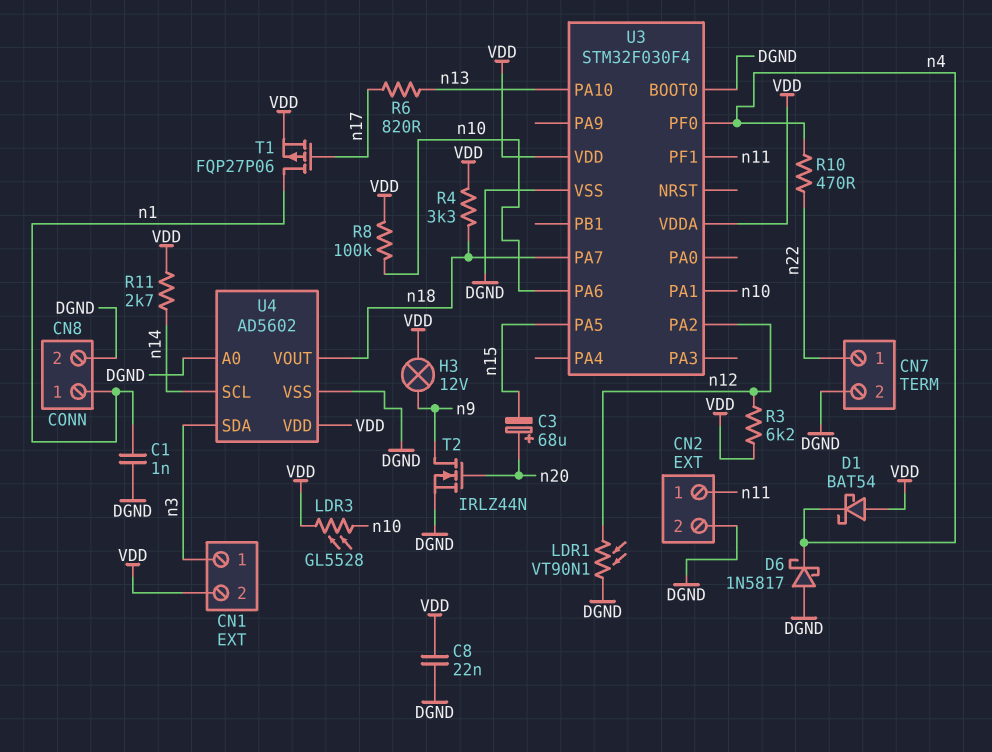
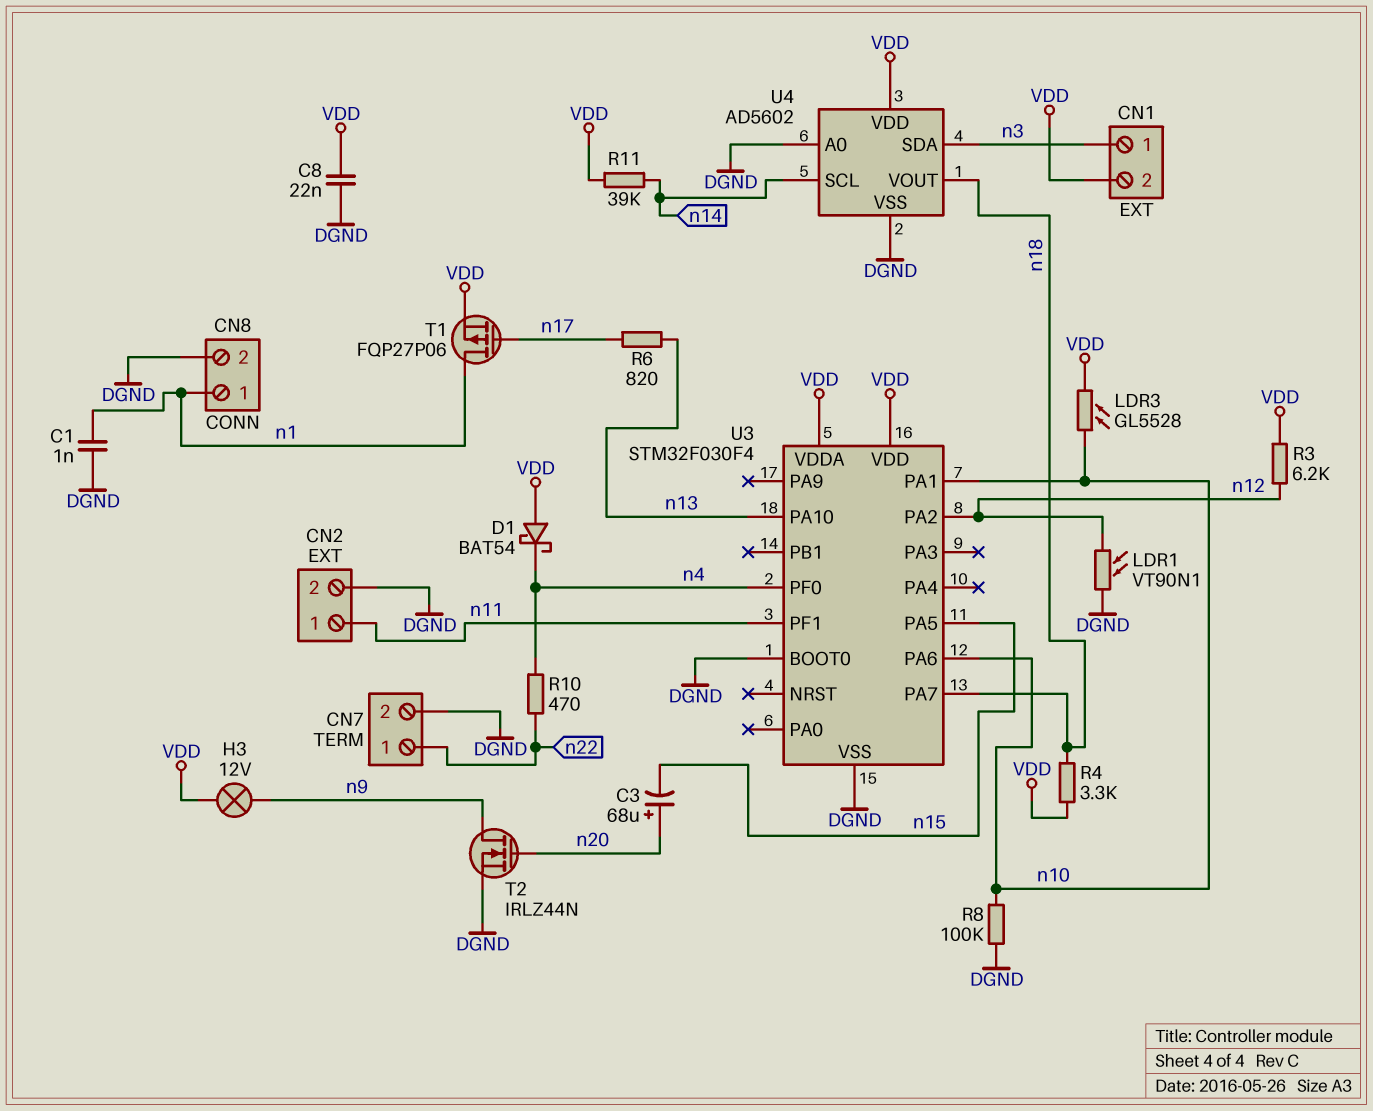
D6: schottky 1N5817 (A DGND, K n4) -> none
R8: 100k (VDD, n10) -> 100k (DGND, n10)
R11: 2.7k (VDD, n14) -> 39k (VDD, n14)

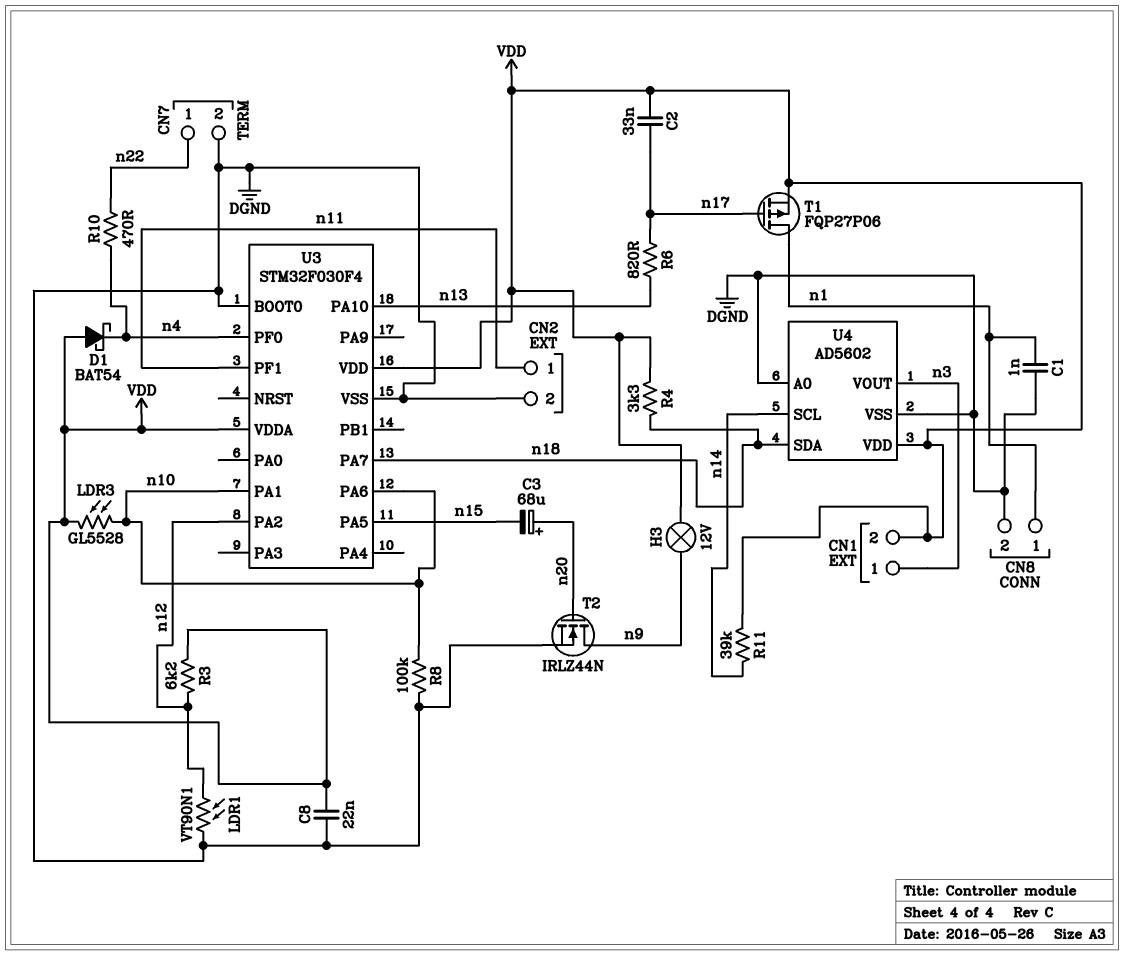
C2: none -> 33nF (VDD, n17)
U4 pin SDA: n3 -> n18
U4 pin VOUT: n18 -> n3

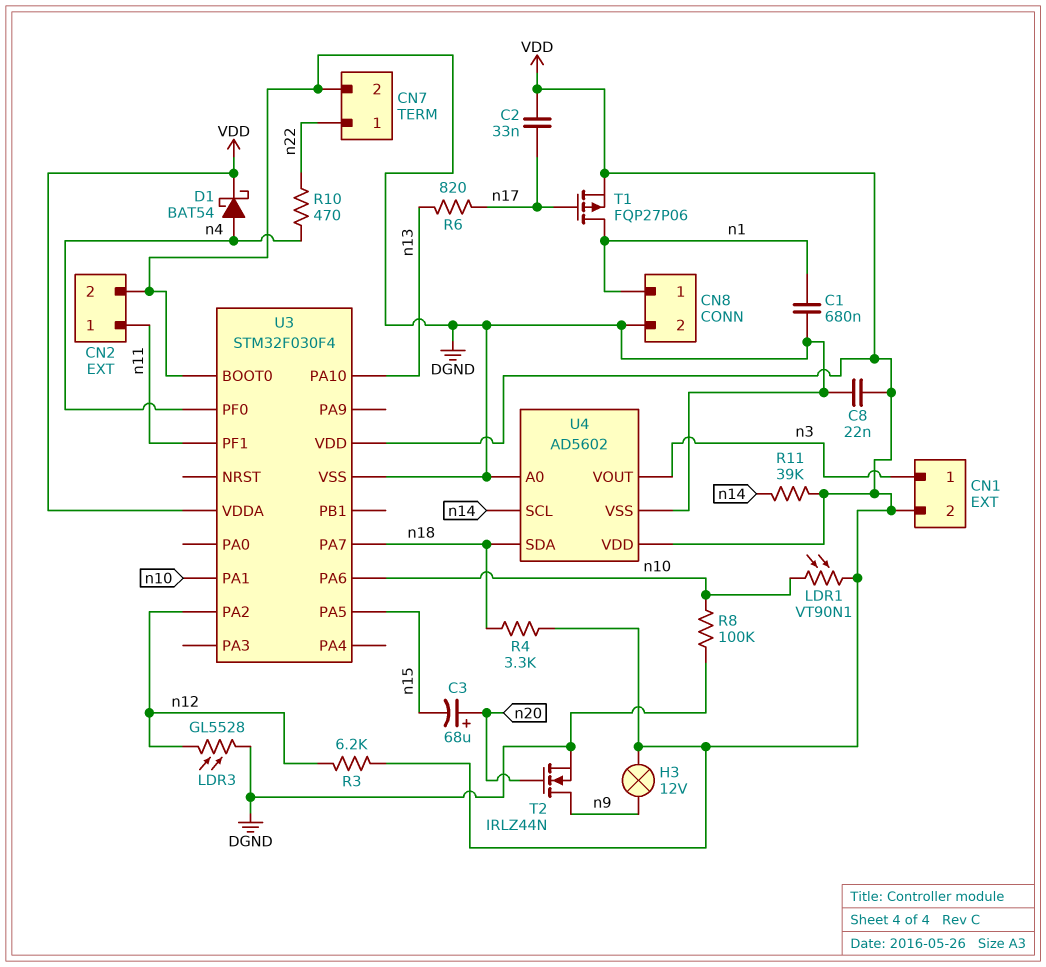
C1: 1nF (DGND, n1) -> 680nF (DGND, n1)
D1: schottky BAT54 (A VDD, K n4) -> schottky BAT54 (A n4, K VDD)
LDR1: VT90N1 (DGND, n12) -> VT90N1 (VDD, n10)
LDR3: GL5528 (VDD, n10) -> GL5528 (DGND, n12)

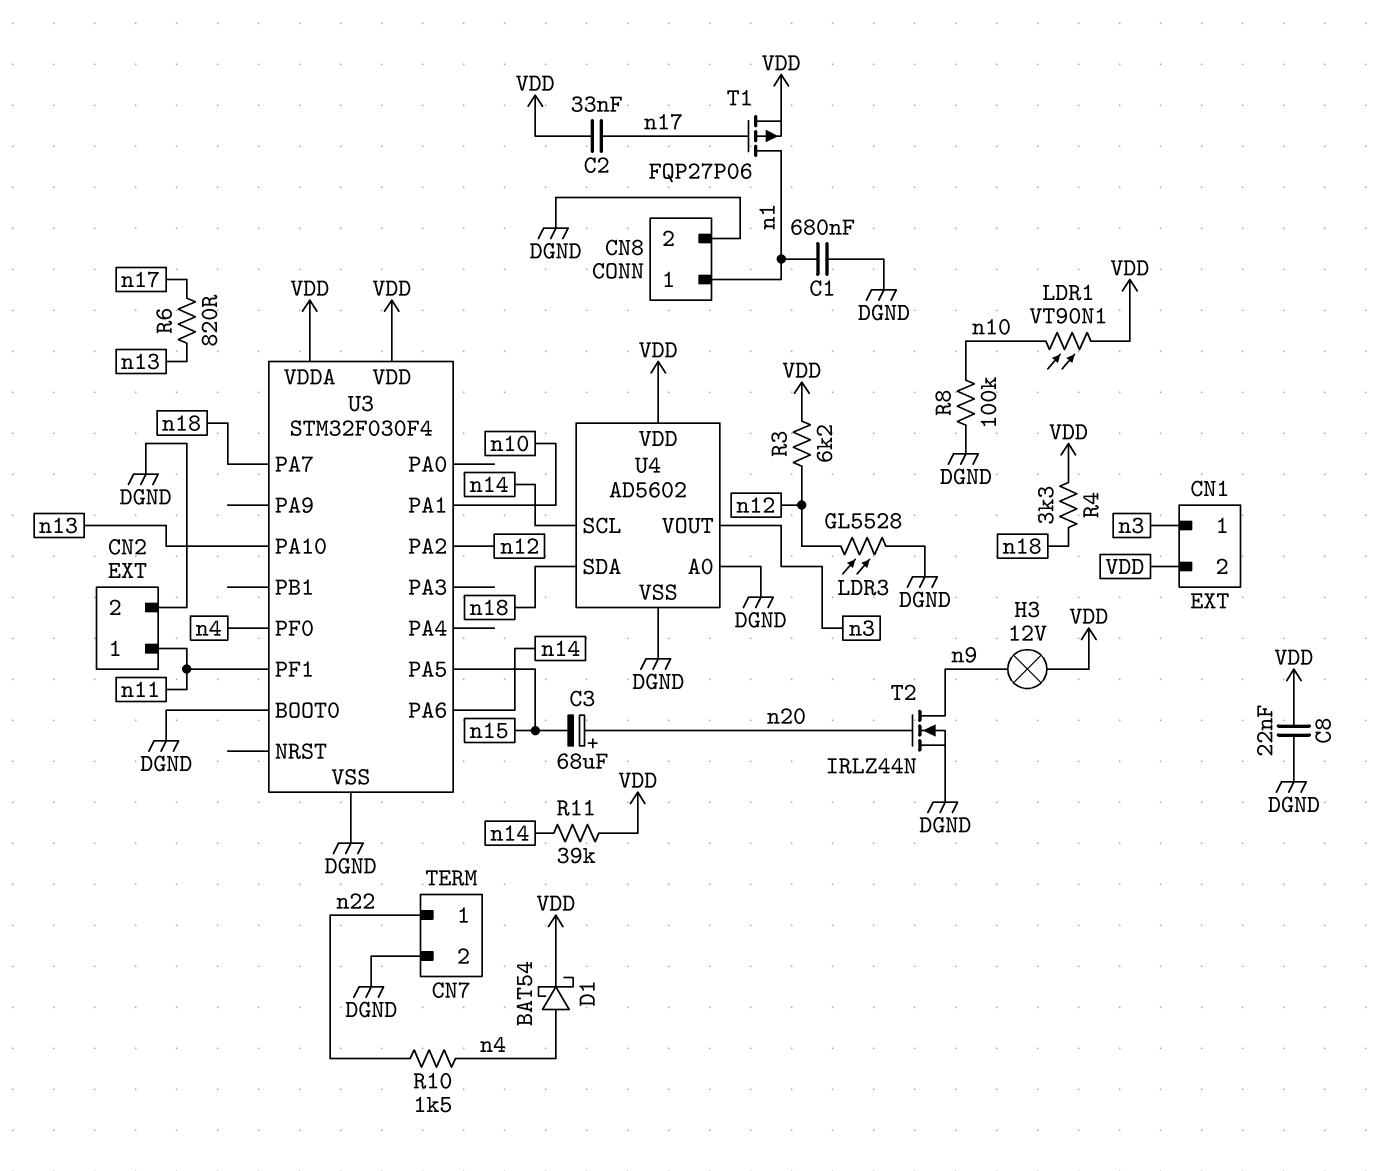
R10: 470 (n4, n22) -> 1.5k (n4, n22)
U3 pin PA6: n10 -> n14

